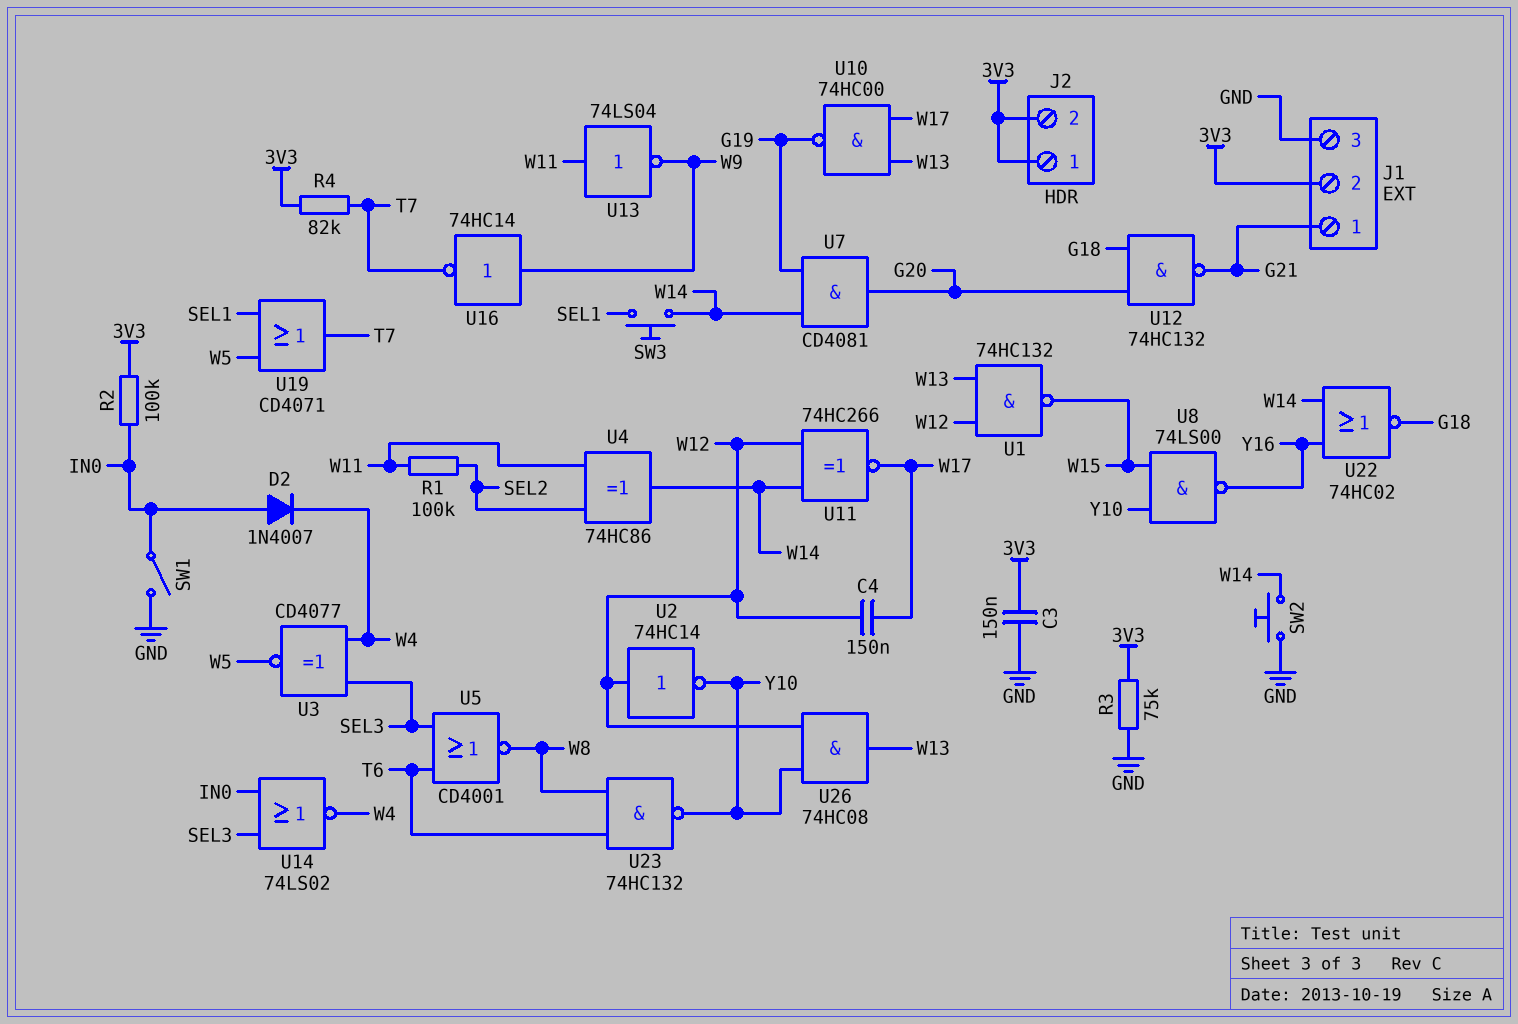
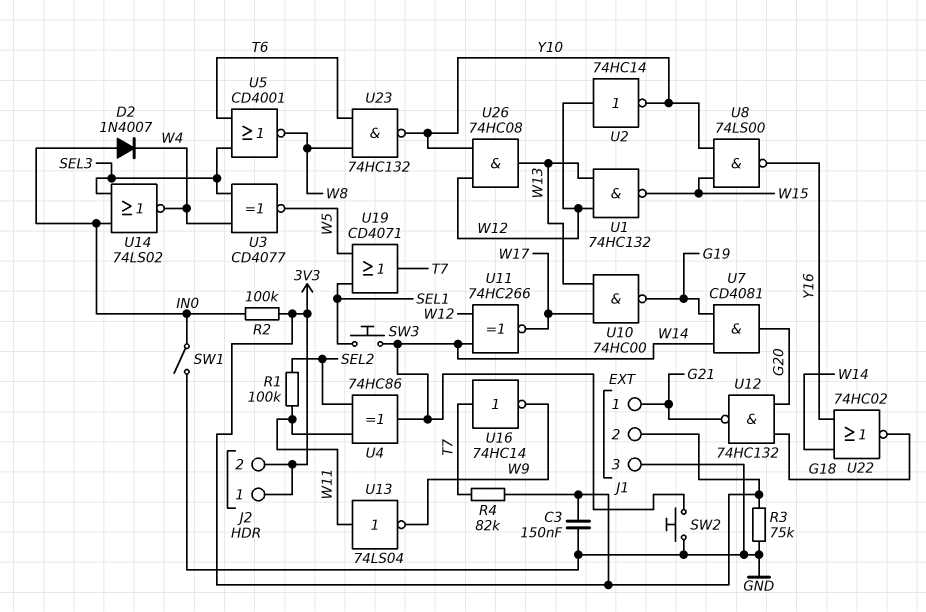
C4: 150nF (W12, W17) -> none
U16: NOT 74HC14 (in W9, out T7) -> NOT 74HC14 (in T7, out W9)

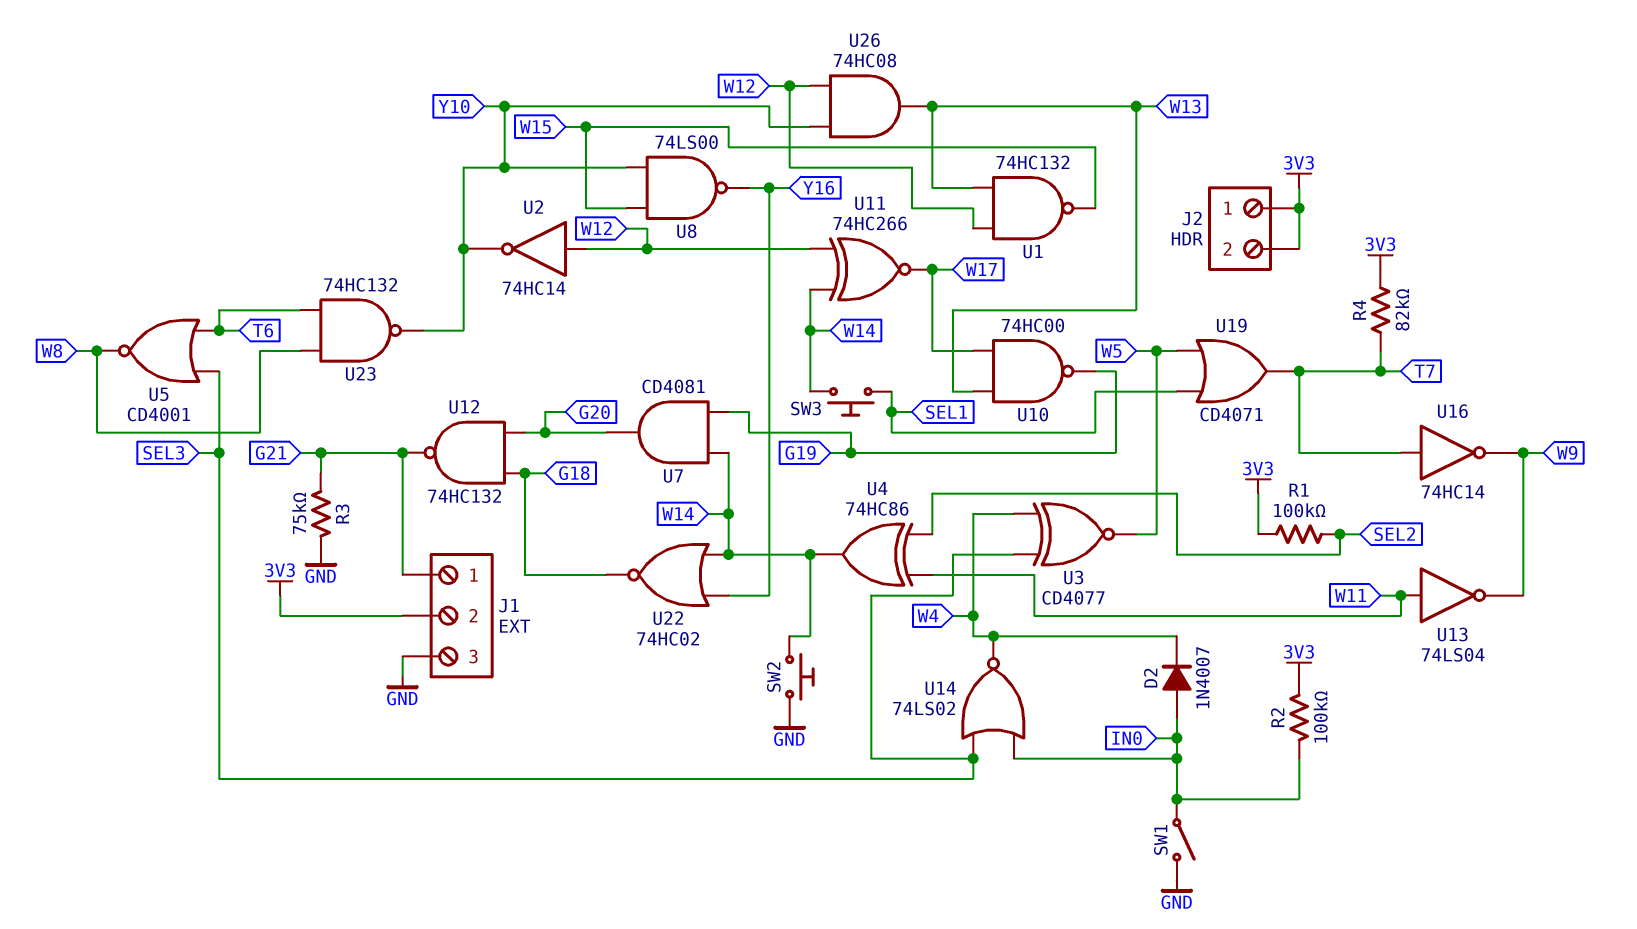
C3: 150nF (3V3, GND) -> none
R1: 100k (SEL2, W11) -> 100k (3V3, SEL2)
R3: 75k (3V3, GND) -> 75k (G21, GND)

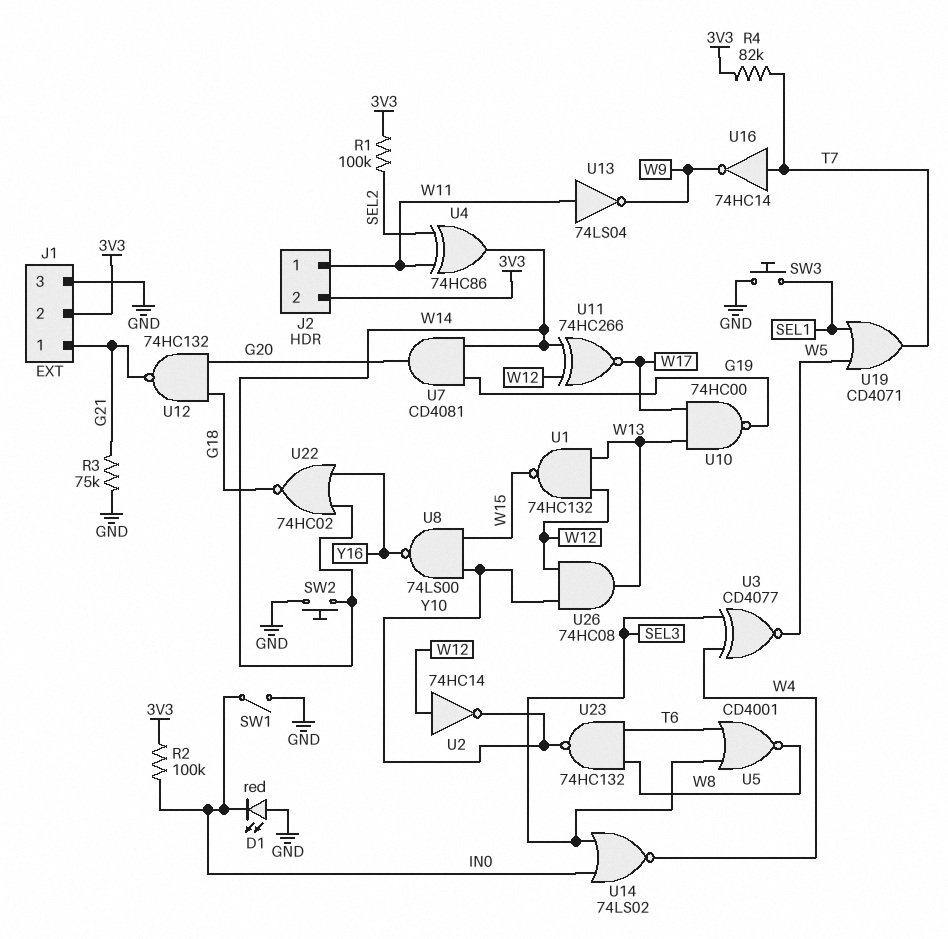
D1: none -> LED red (A GND, K IN0)
D2: diode 1N4007 (A IN0, K W4) -> none
J2 pin 1: 3V3 -> W11
SW3: button (SEL1, W14) -> button (GND, SEL1)

